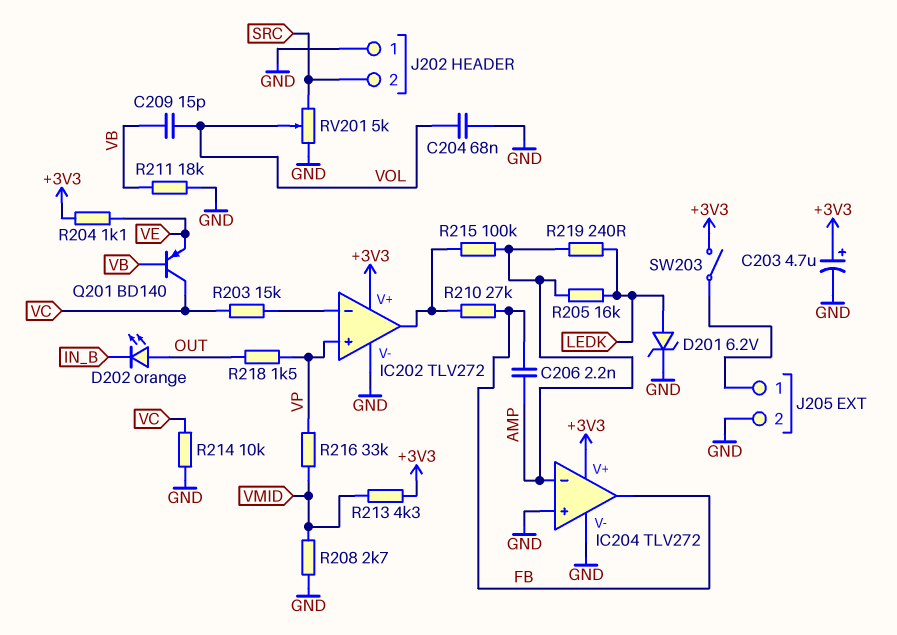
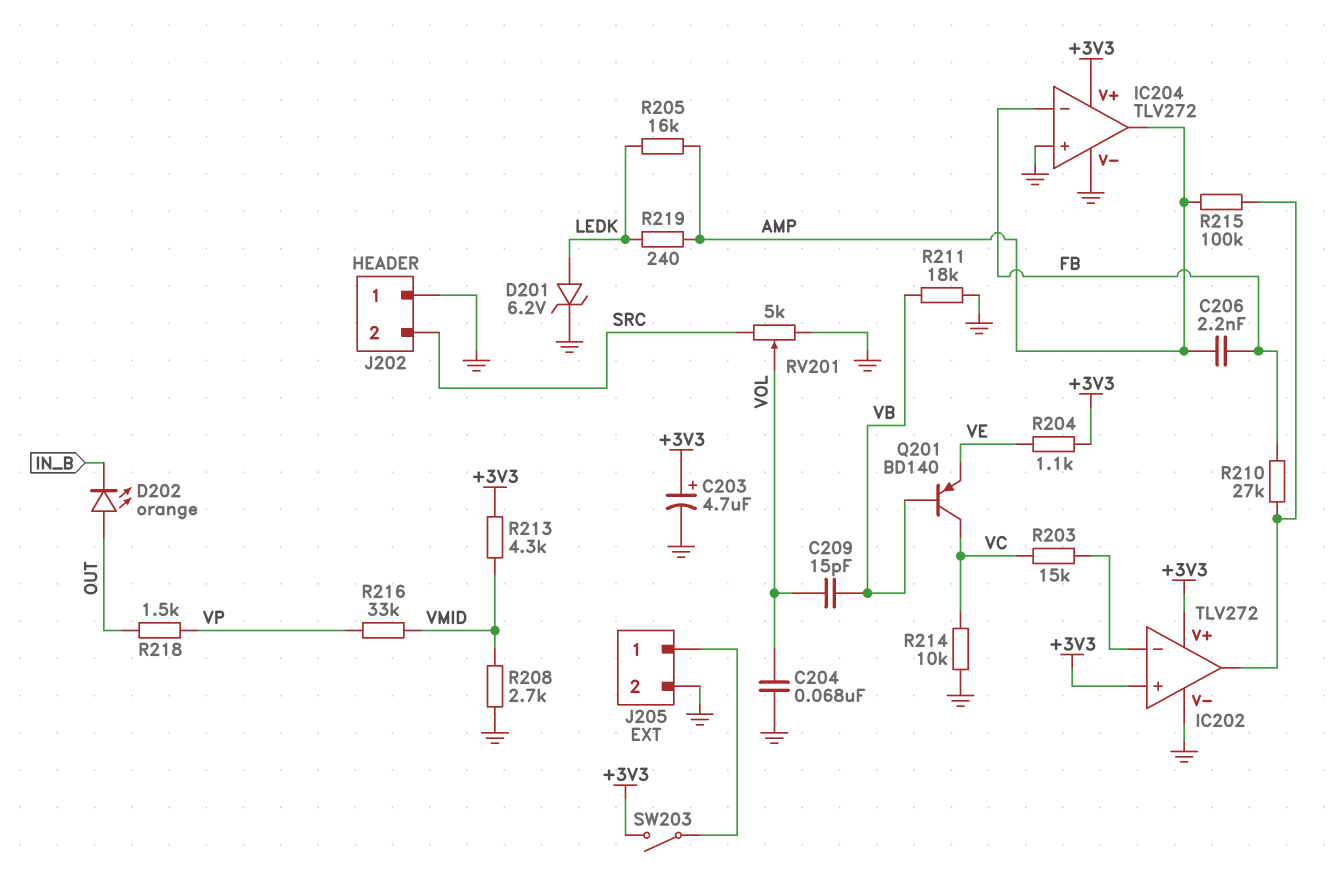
IC202 pin in+: VP -> +3V3
IC204 pin in-: AMP -> FB
IC204 pin out: FB -> AMP

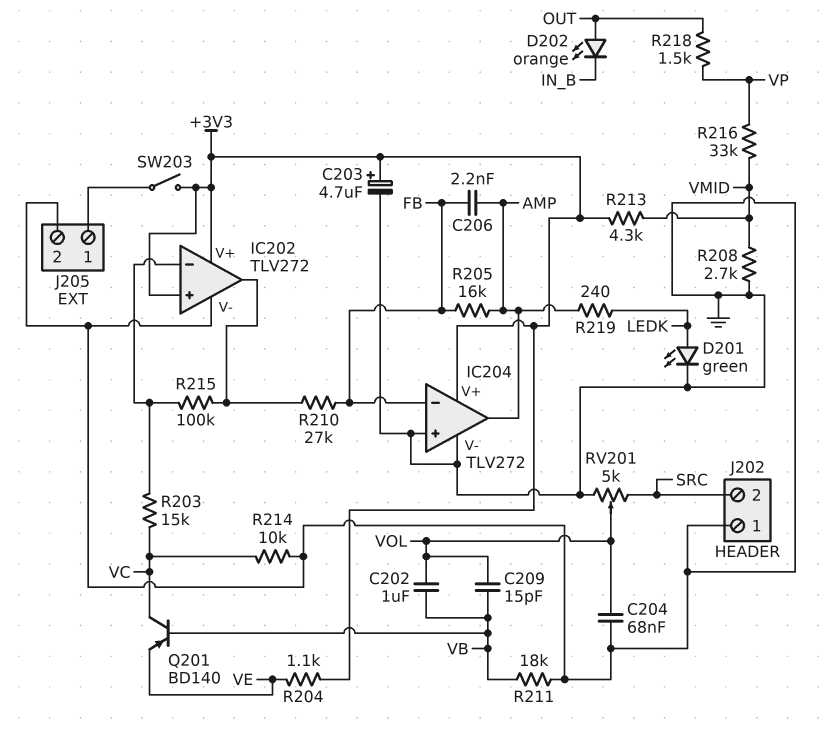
C202: none -> 1uF (VB, VOL)
D201: zener 6.2V (A LEDK, K GND) -> LED green (A LEDK, K GND)
R205: 16k (AMP, LEDK) -> 16k (AMP, FB)
R215: 100k (AMP, IC202/out) -> 100k (IC202/in-, IC202/out)

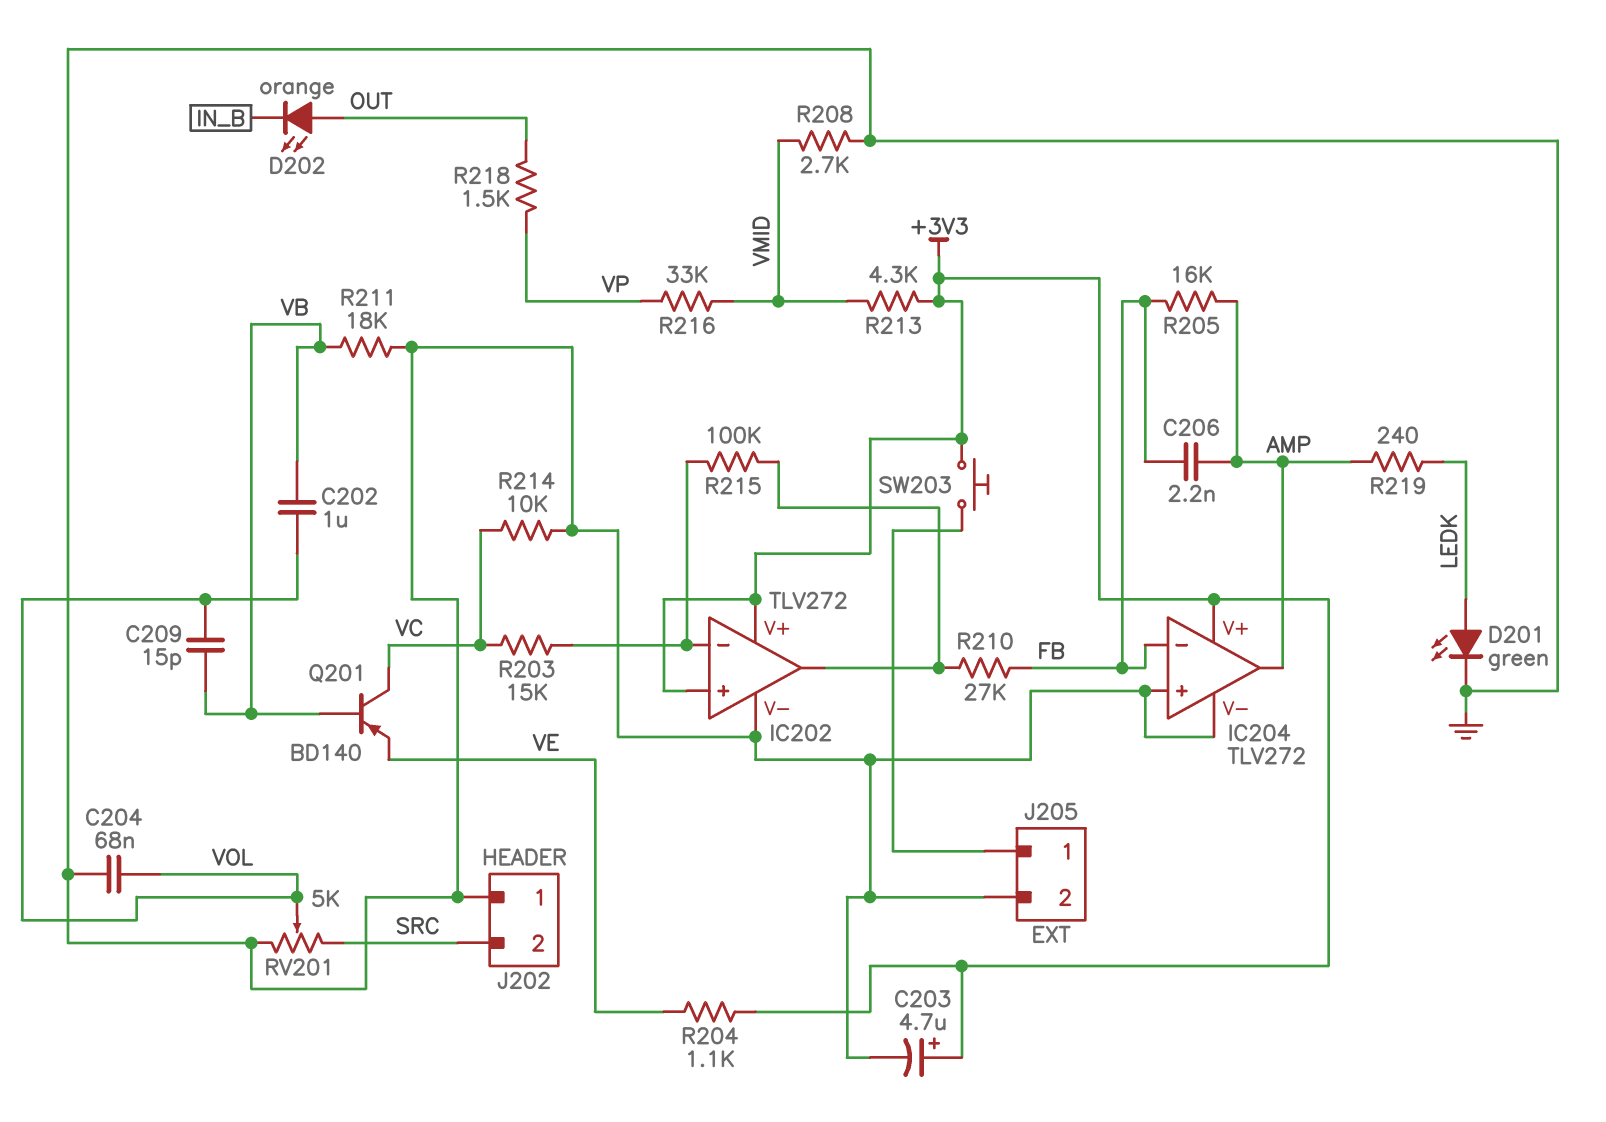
SW203: switch (+3V3, J205/1) -> button (+3V3, J205/1)

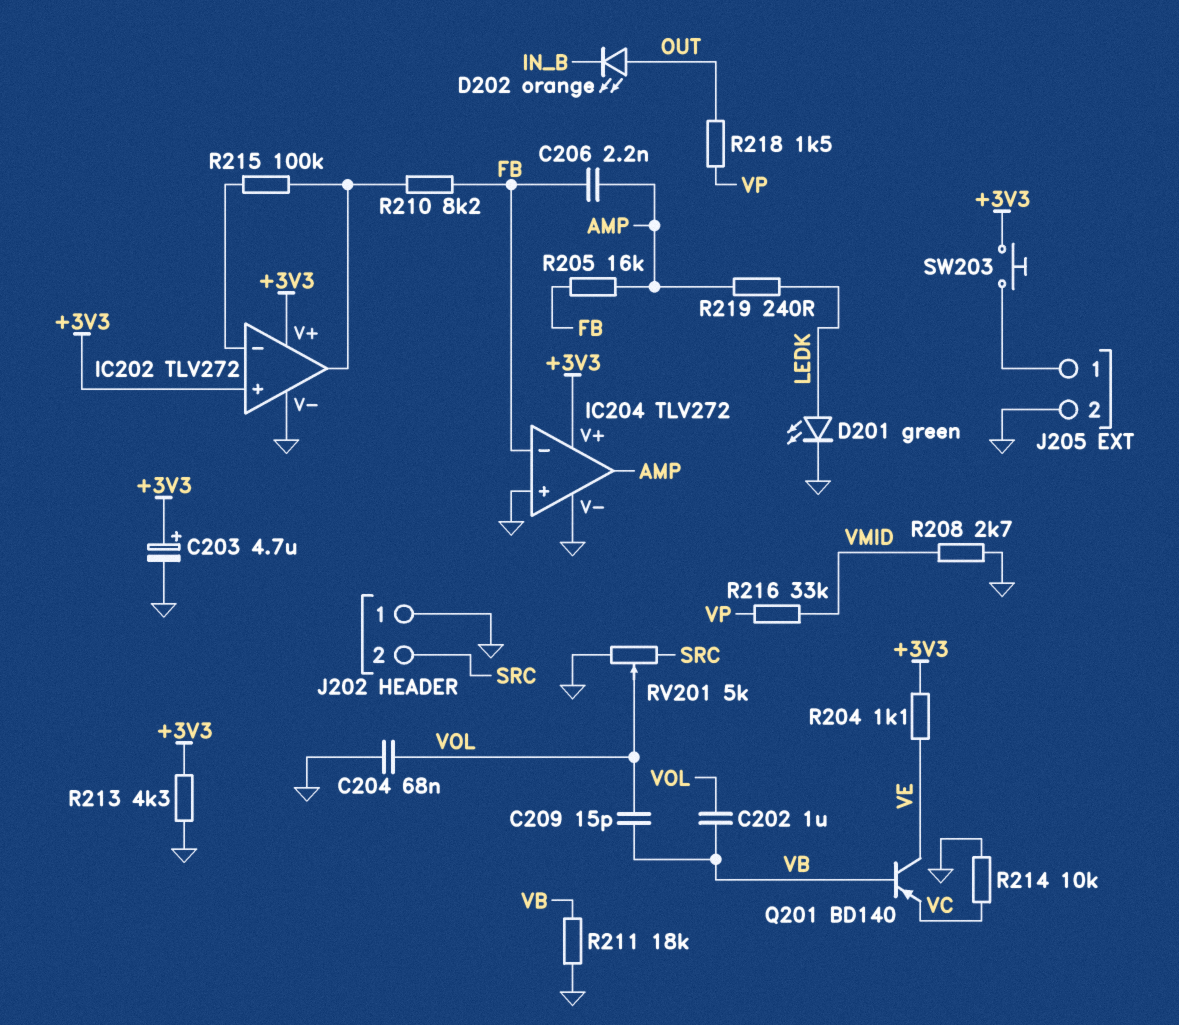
Q201: PNP BD140 (B VB, C VC, E VE) -> PNP BD140 (B VB, C VE, E VC)
R203: 15k (IC202/in-, VC) -> none
R210: 27k (FB, IC202/out) -> 8.2k (FB, IC202/out)
R213: 4.3k (+3V3, VMID) -> 4.3k (+3V3, GND)

